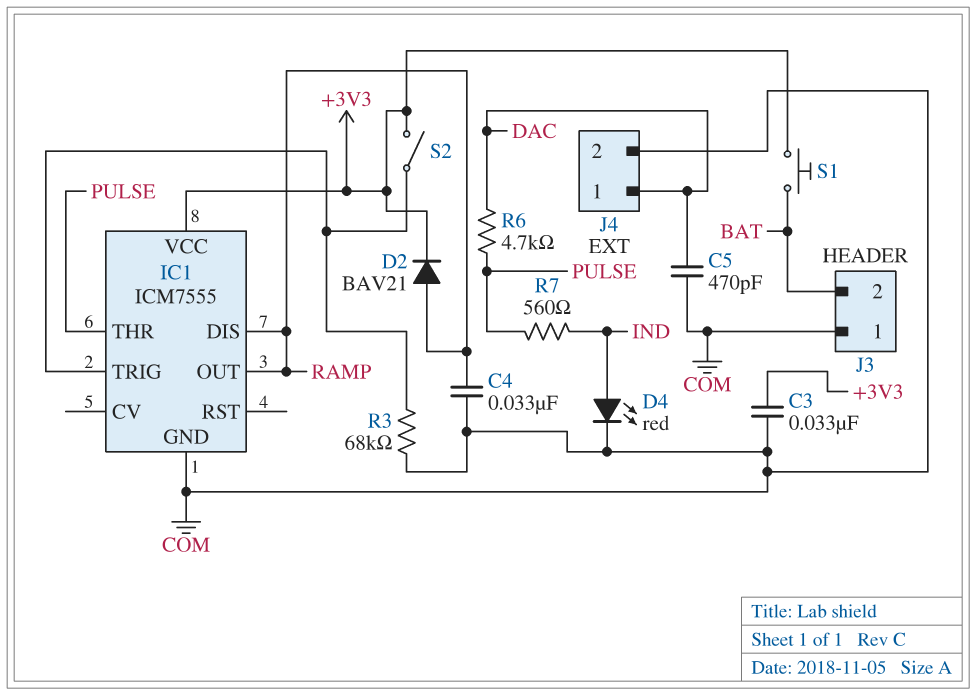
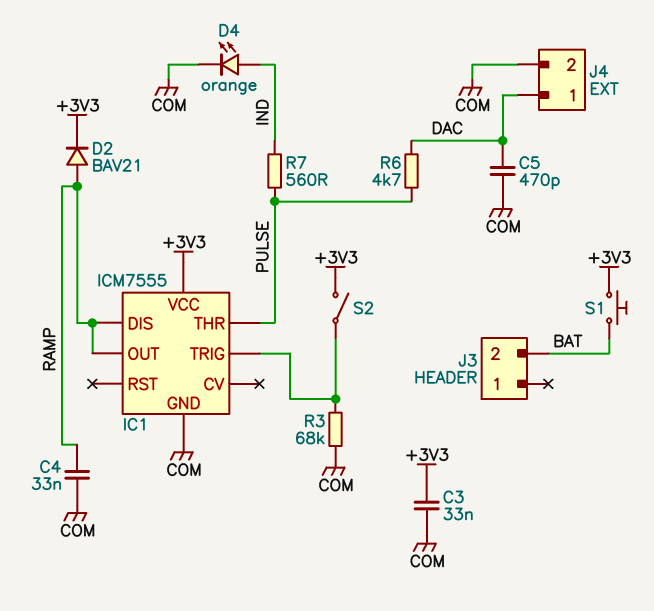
D4: LED red (A IND, K COM) -> LED orange (A IND, K COM)
J3 pin 1: COM -> none

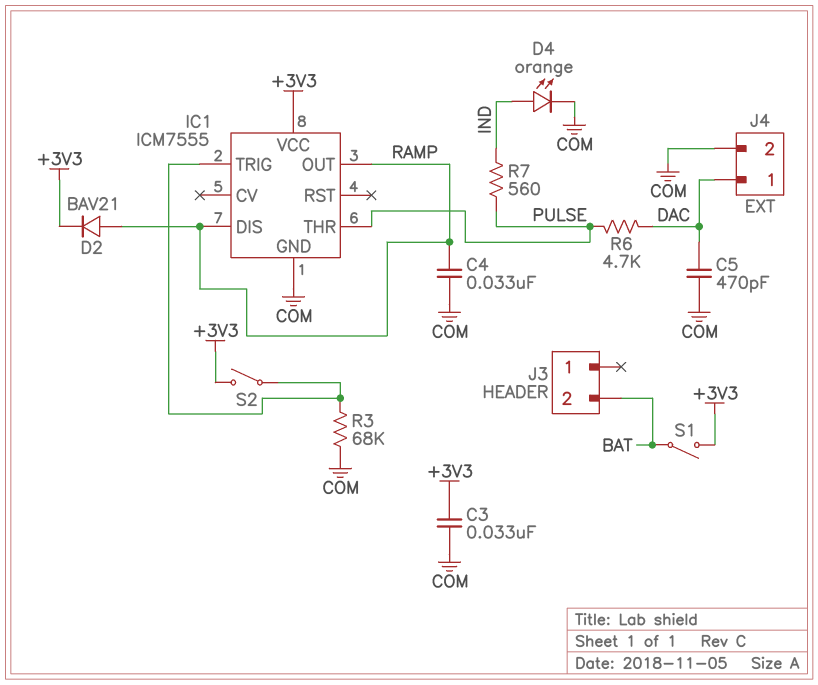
S1: button (+3V3, BAT) -> switch (+3V3, BAT)

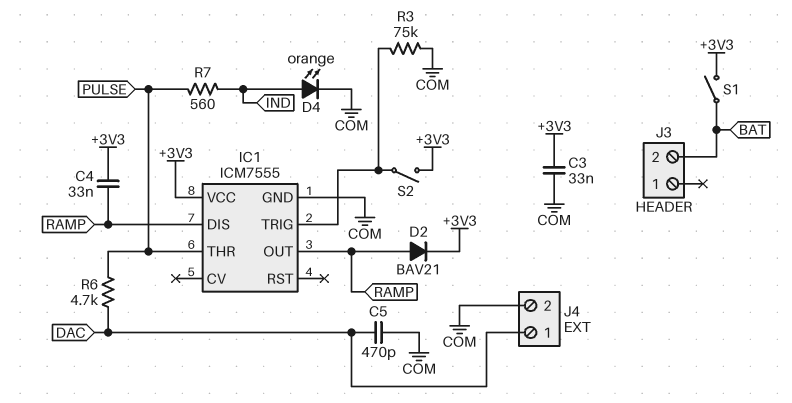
C4: 33nF (COM, RAMP) -> 33nF (+3V3, RAMP)
R3: 68k (COM, IC1/TRIG) -> 75k (COM, IC1/TRIG)

